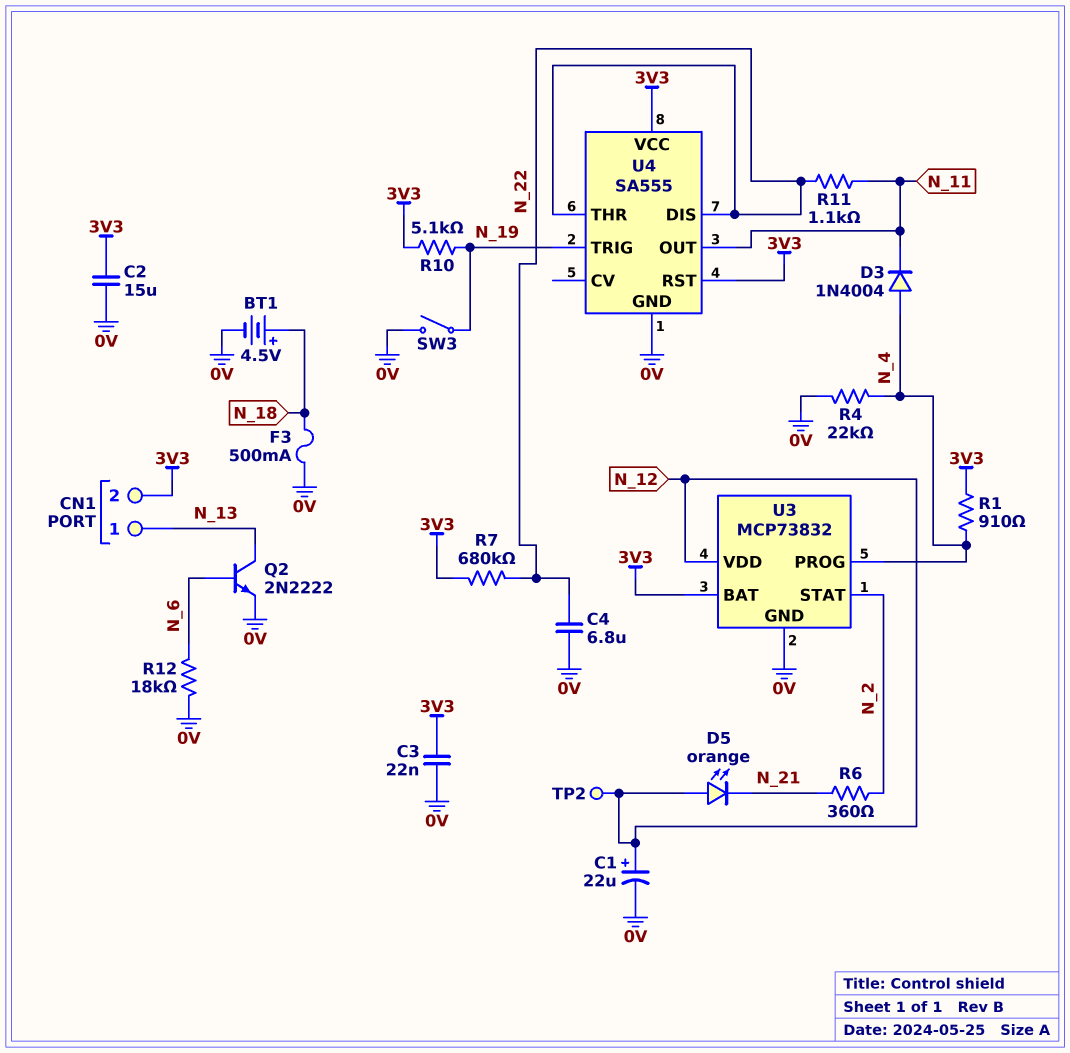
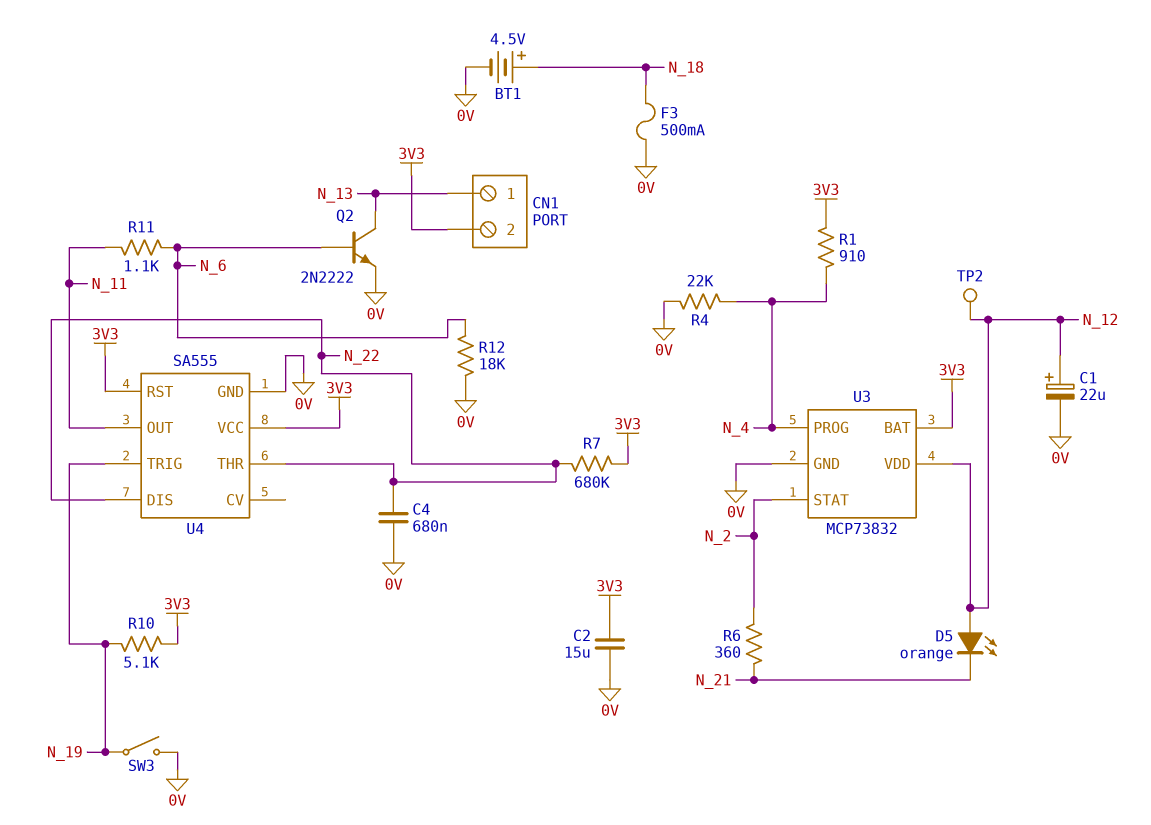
C3: 22nF (0V, 3V3) -> none
C4: 6.8uF (0V, N_22) -> 680nF (0V, N_22)
D3: diode 1N4004 (A N_4, K N_11) -> none
R11: 1.1k (N_11, N_22) -> 1.1k (N_6, N_11)

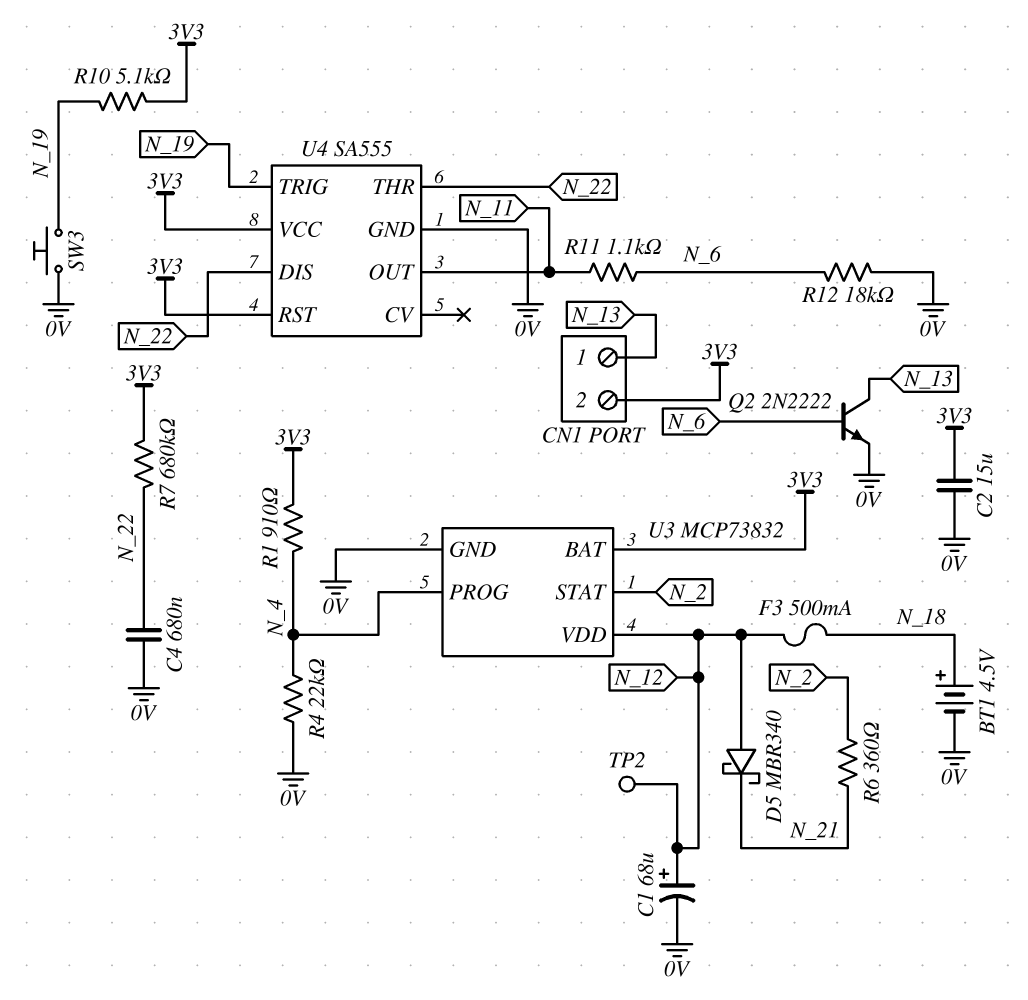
C1: 22uF (plus N_12, minus 0V) -> 68uF (plus N_12, minus 0V)
D5: LED orange (A N_12, K N_21) -> schottky MBR340 (A N_12, K N_21)
F3: 500mA (0V, N_18) -> 500mA (N_12, N_18)
SW3: switch (0V, N_19) -> button (0V, N_19)

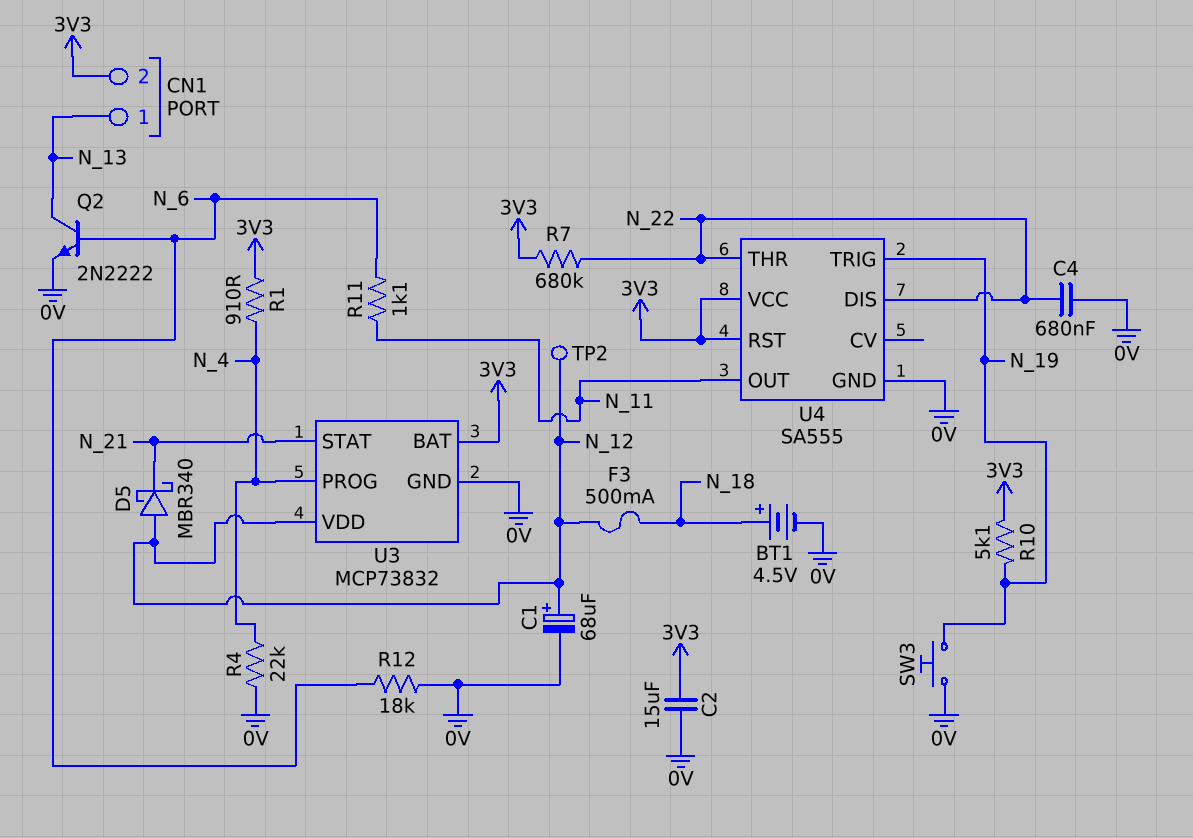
R6: 360 (N_2, N_21) -> none
U3 pin STAT: N_2 -> N_21

